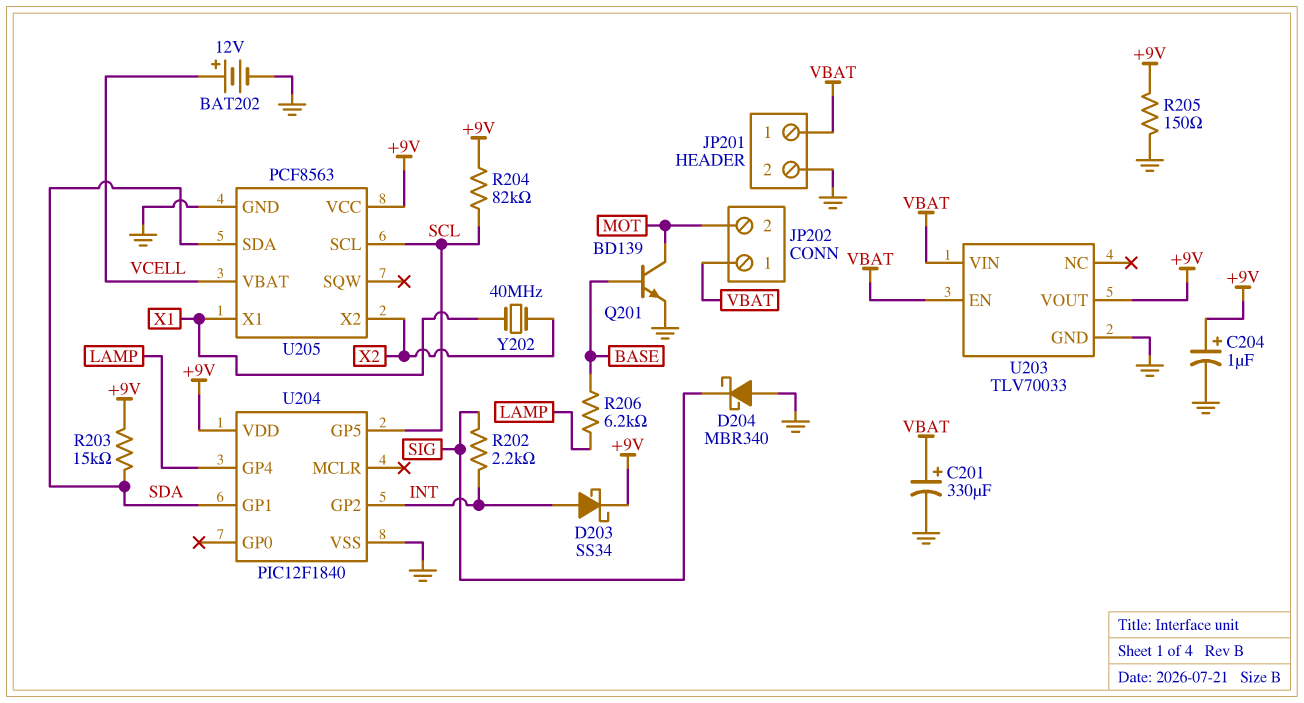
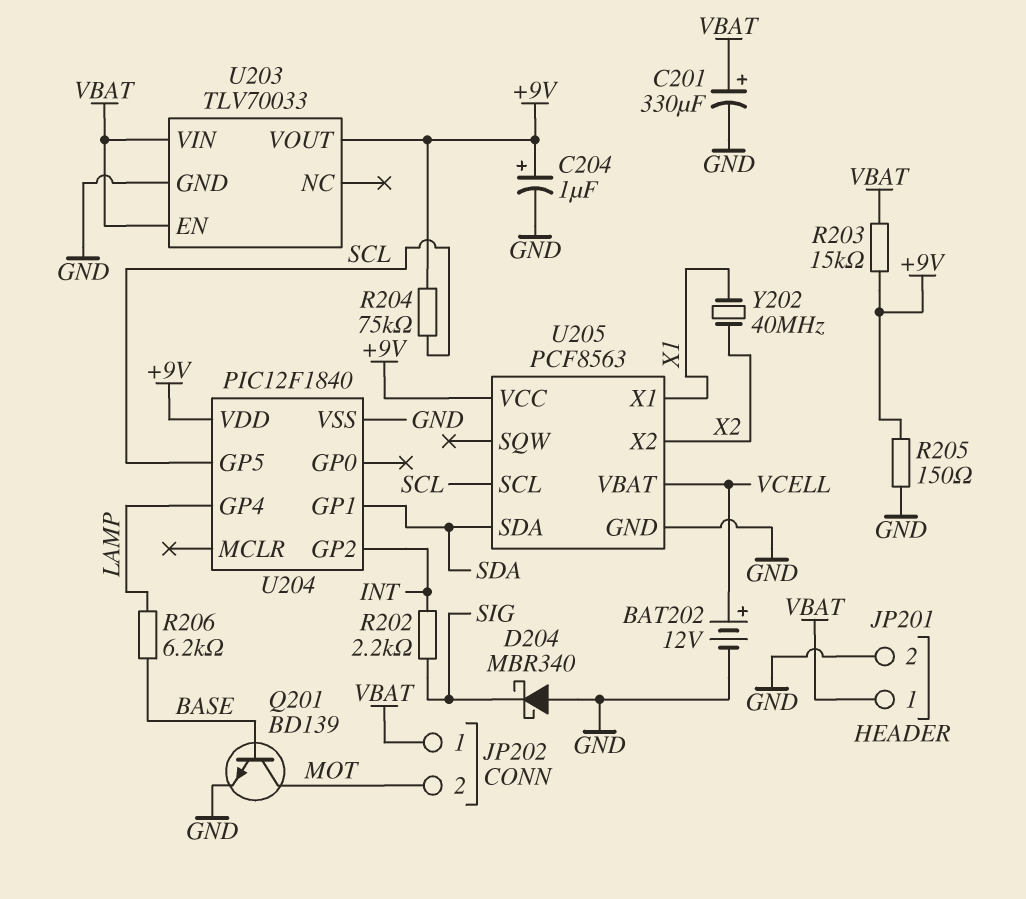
D203: schottky SS34 (A INT, K +9V) -> none
R203: 15k (+9V, SDA) -> 15k (+9V, VBAT)
R204: 82k (+9V, SCL) -> 75k (+9V, SCL)

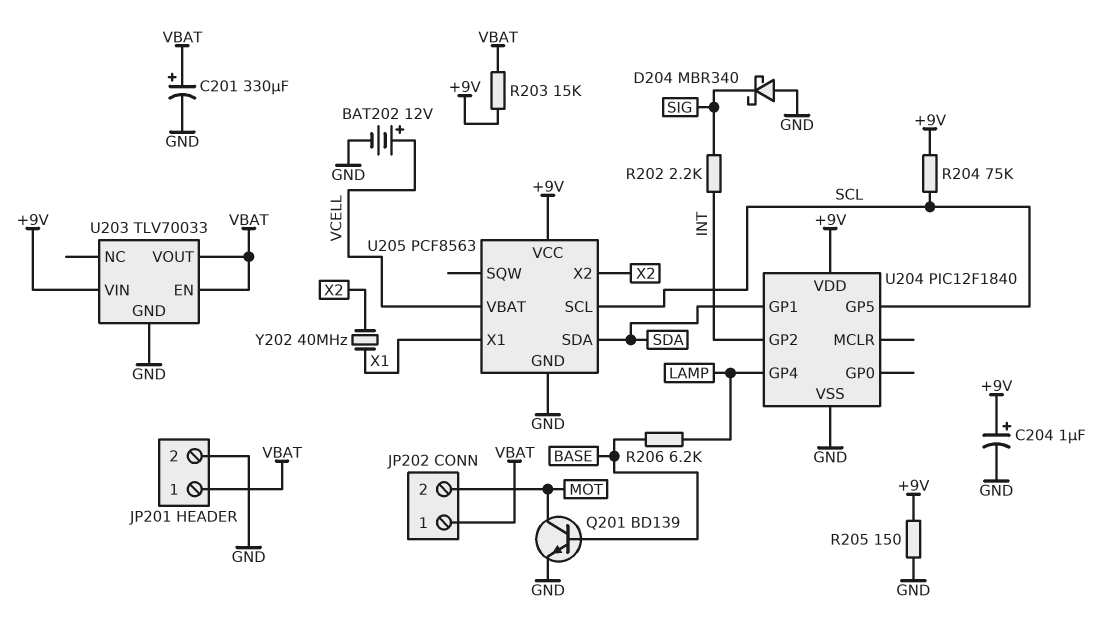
U203 pin VIN: VBAT -> +9V
U203 pin VOUT: +9V -> VBAT

